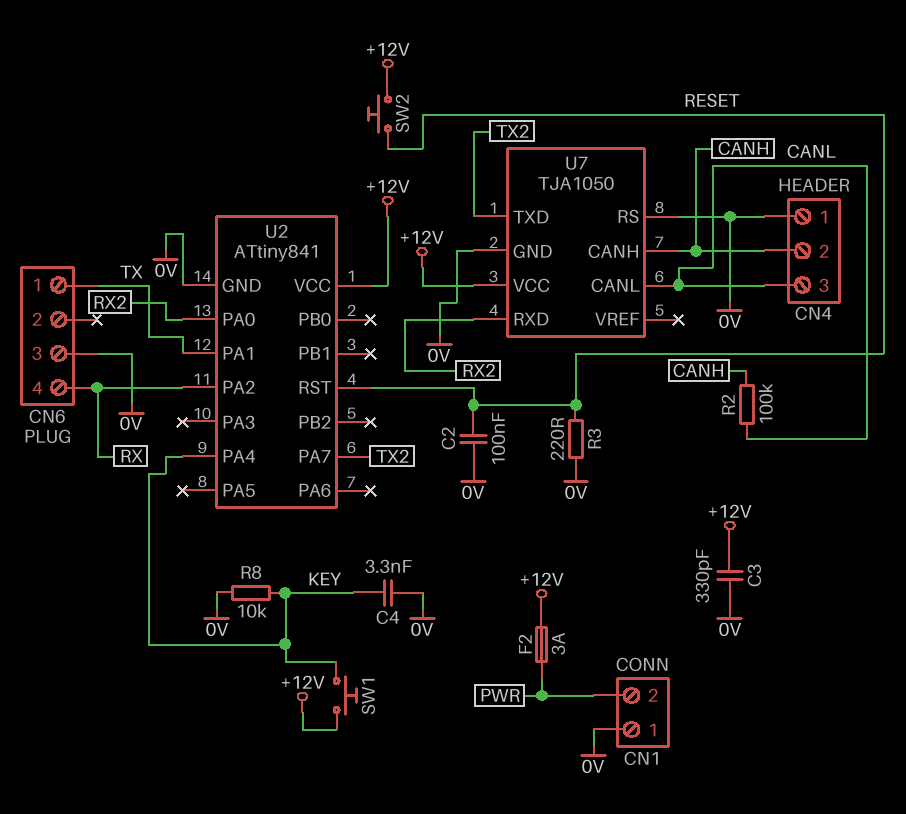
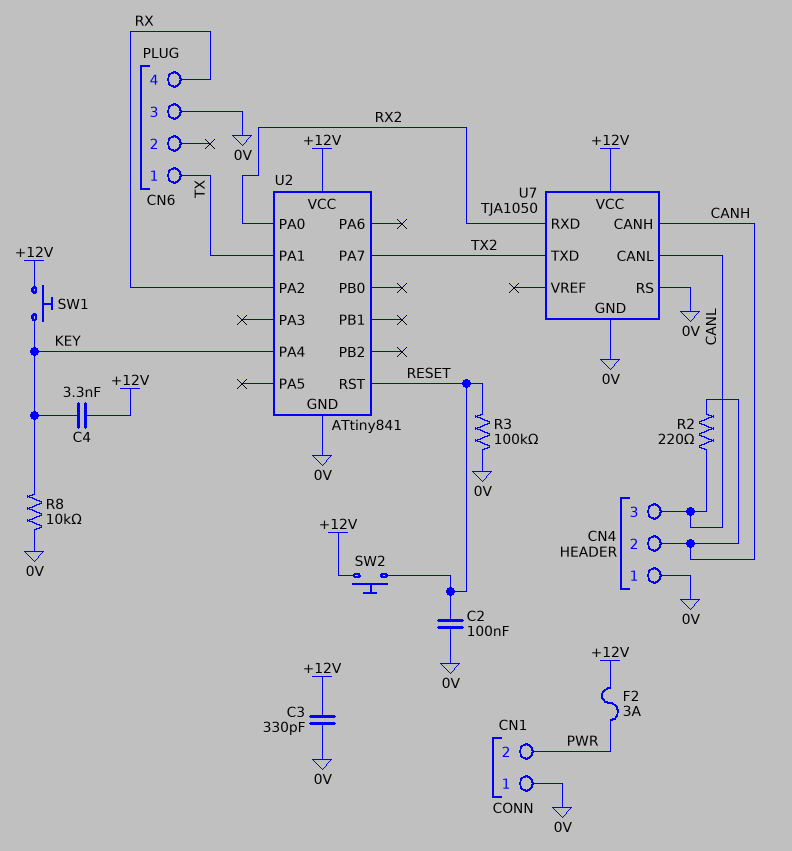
C4: 3.3nF (0V, KEY) -> 3.3nF (+12V, KEY)
R2: 100k (CANH, CANL) -> 220 (CANH, CANL)
R3: 220 (0V, RESET) -> 100k (0V, RESET)

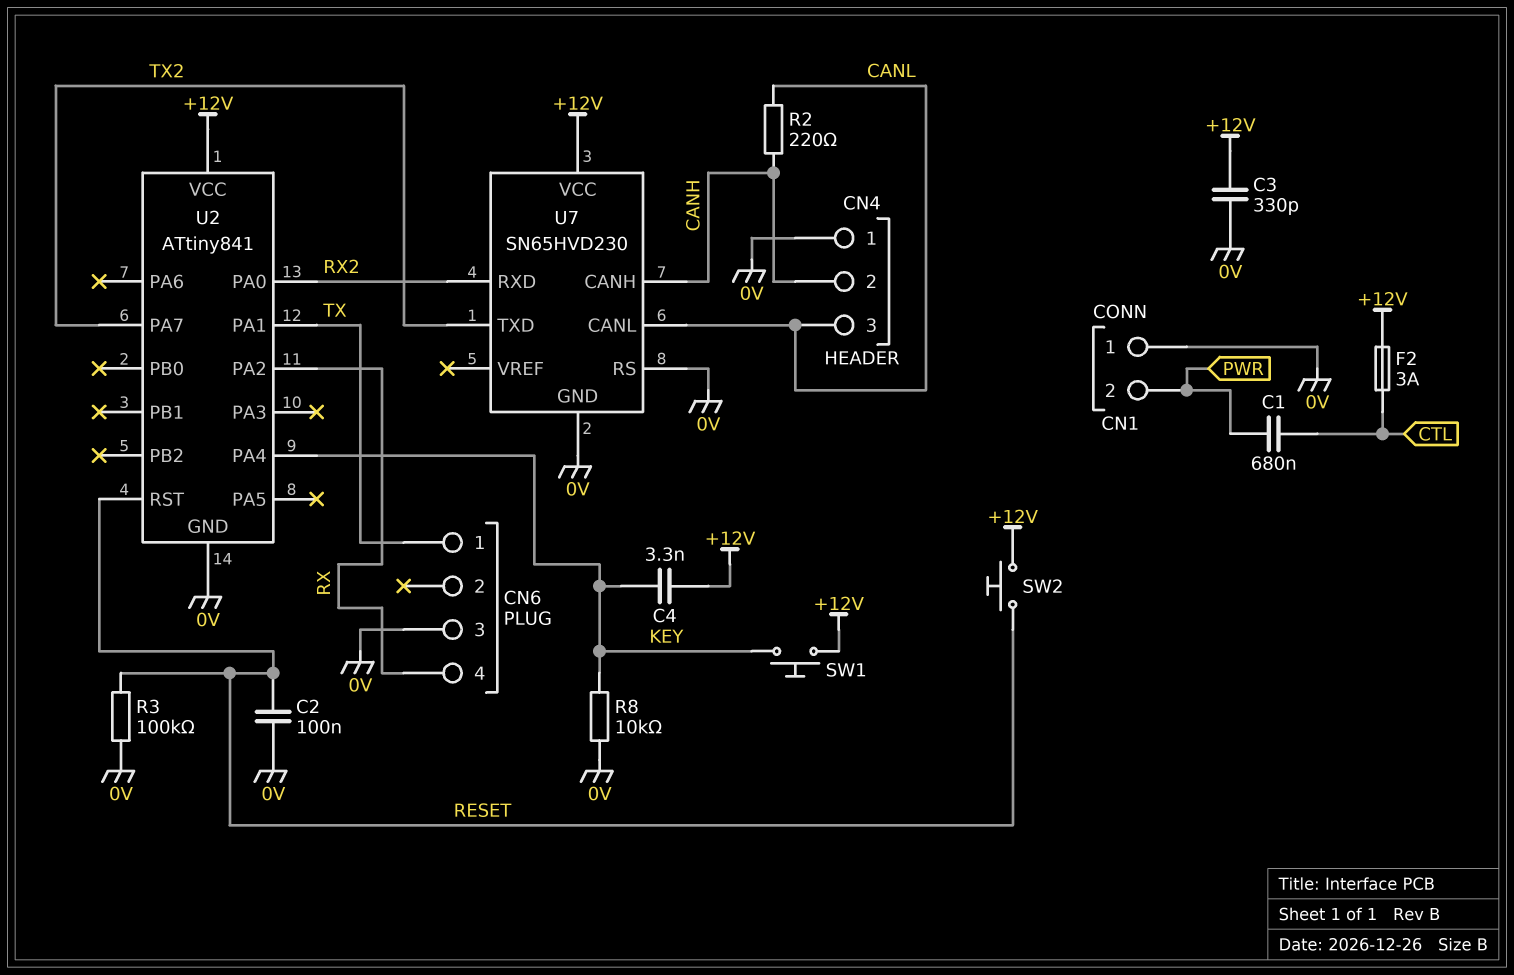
C1: none -> 680nF (CTL, PWR)
F2: 3A (+12V, PWR) -> 3A (+12V, CTL)
U7: TJA1050 -> SN65HVD230

